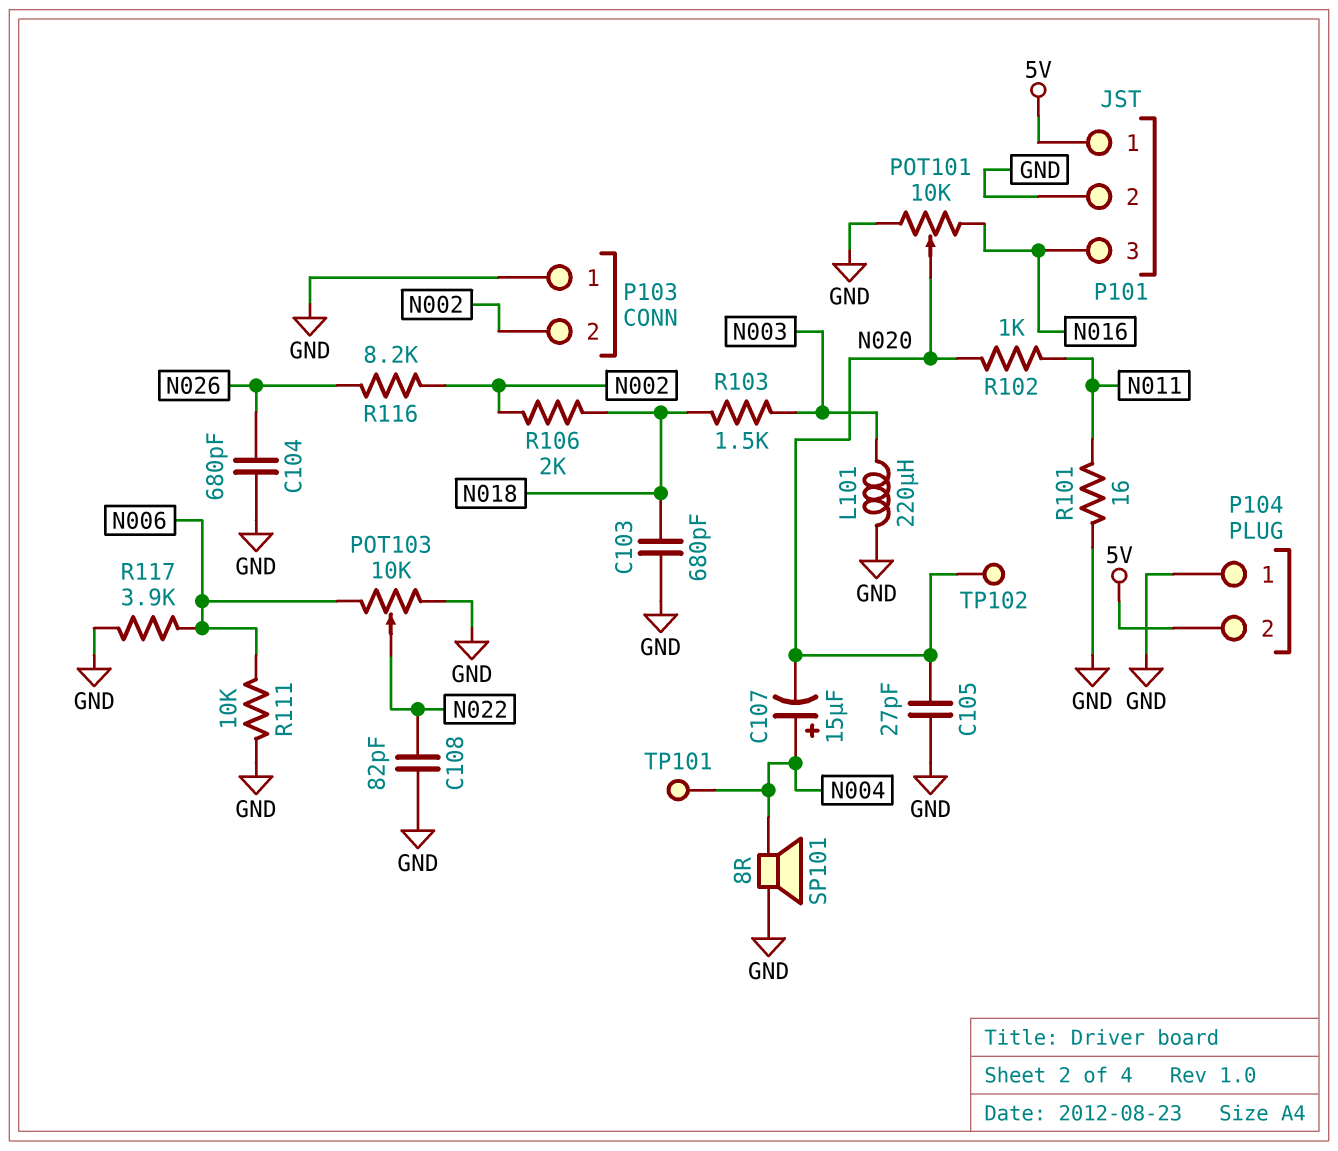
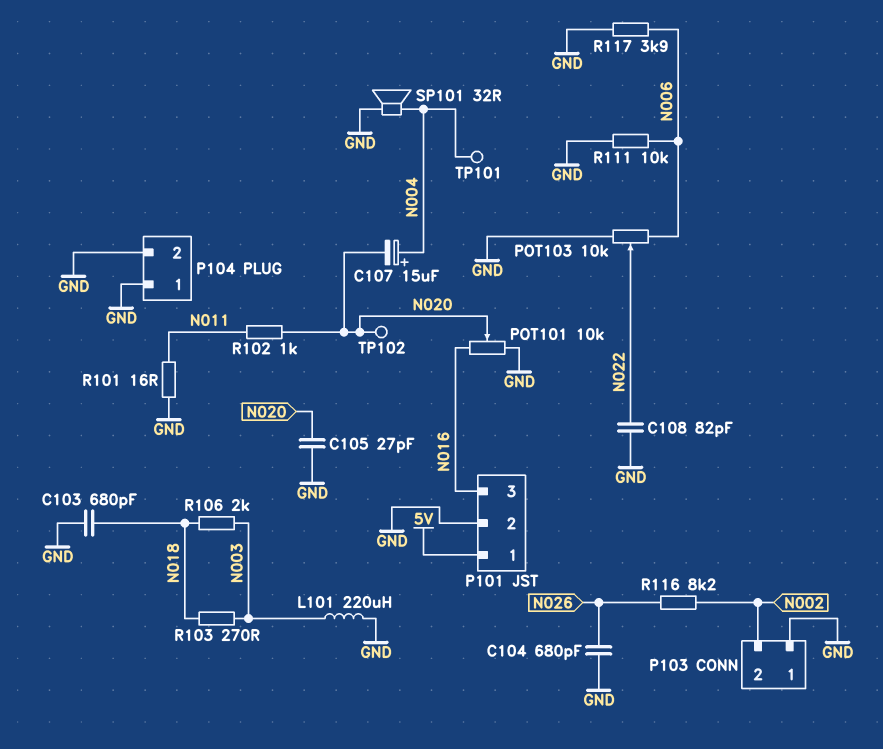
P104 pin 2: 5V -> GND
R103: 1.5k (N003, N018) -> 270 (N003, N018)
R106: 2k (N002, N018) -> 2k (N003, N018)
SP101: speaker 8R (GND, N004) -> speaker 32R (GND, N004)

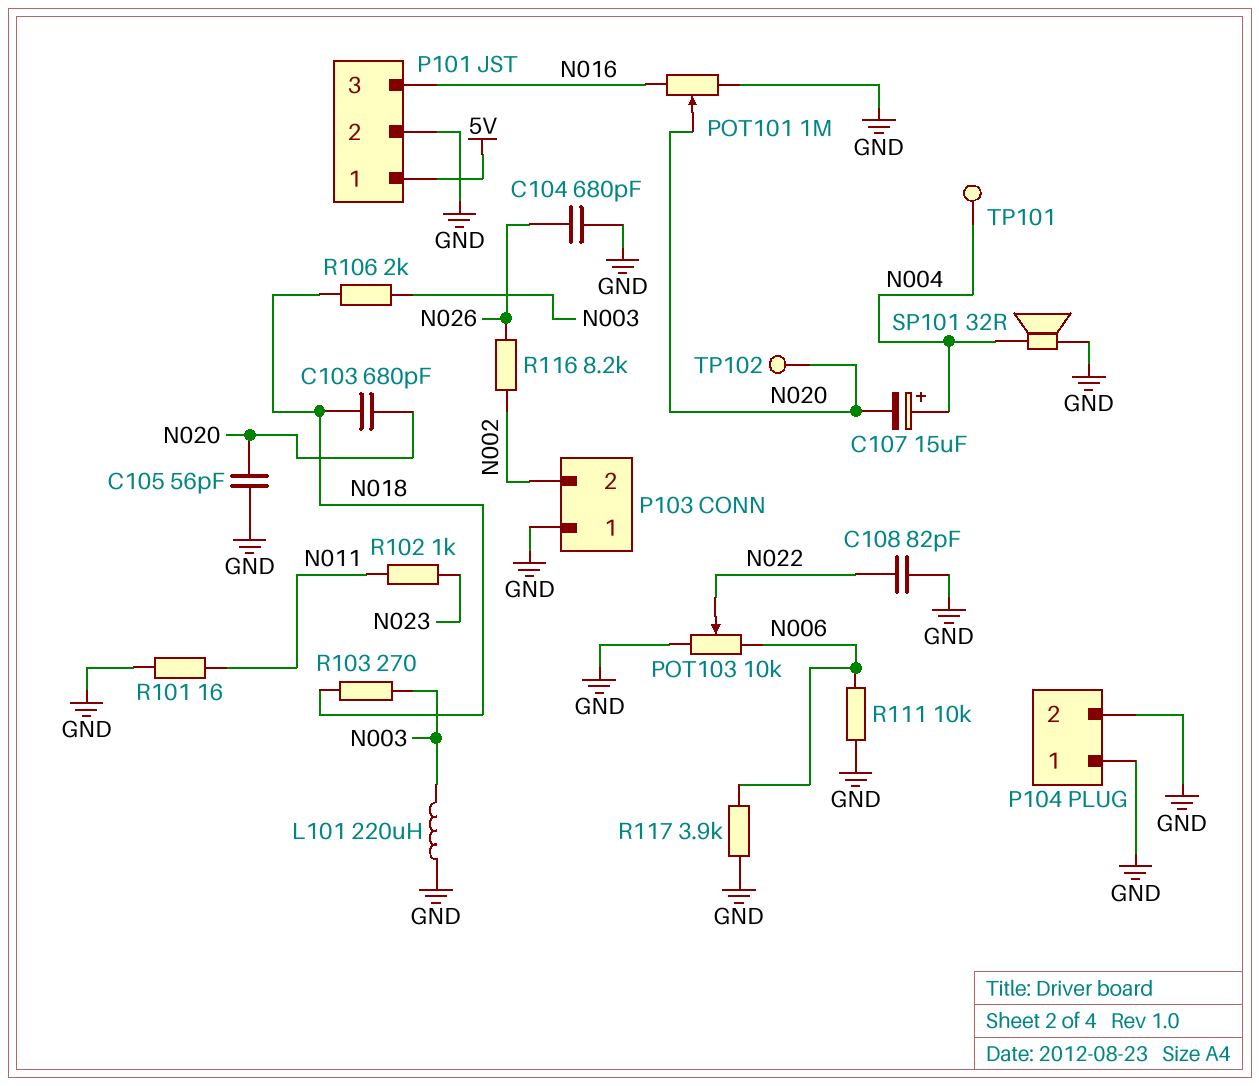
C103: 680pF (GND, N018) -> 680pF (N018, N020)
C105: 27pF (GND, N020) -> 56pF (GND, N020)
POT101: 10k (GND, N016, wiper N020) -> 1M (GND, N016, wiper N020)
R102: 1k (N011, N020) -> 1k (N011, N023)

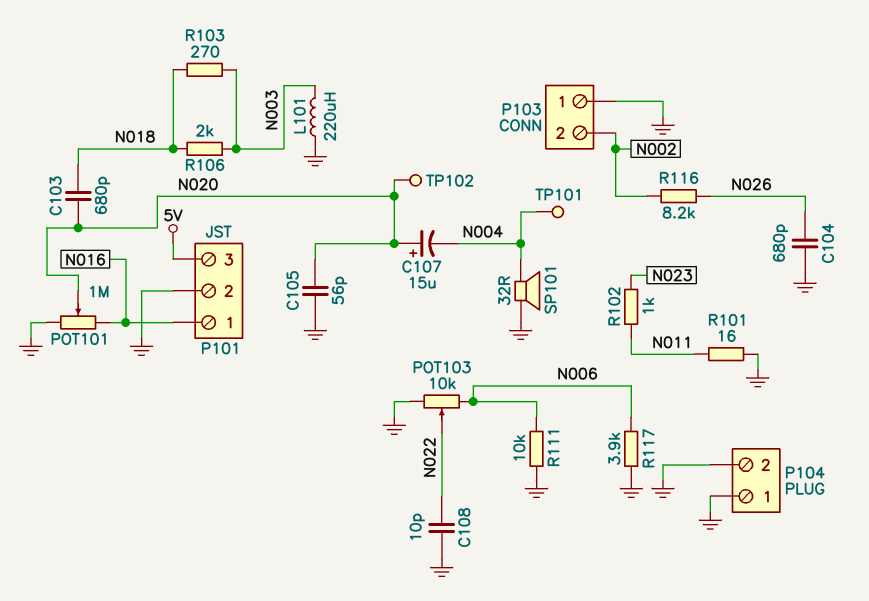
C107: 15uF (plus N004, minus N020) -> 15uF (plus N020, minus N004)
C108: 82pF (GND, N022) -> 10pF (GND, N022)
P101 pin 1: 5V -> N016
P101 pin 3: N016 -> 5V

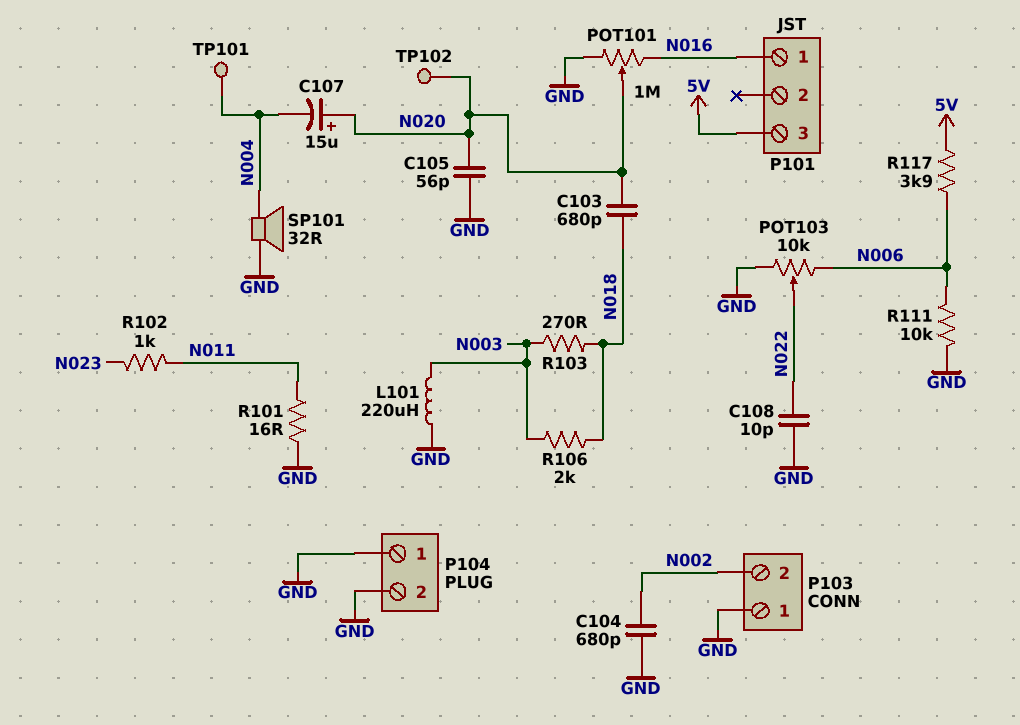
C104: 680pF (GND, N026) -> 680pF (GND, N002)
P101 pin 2: GND -> none
R116: 8.2k (N002, N026) -> none
R117: 3.9k (GND, N006) -> 3.9k (5V, N006)

